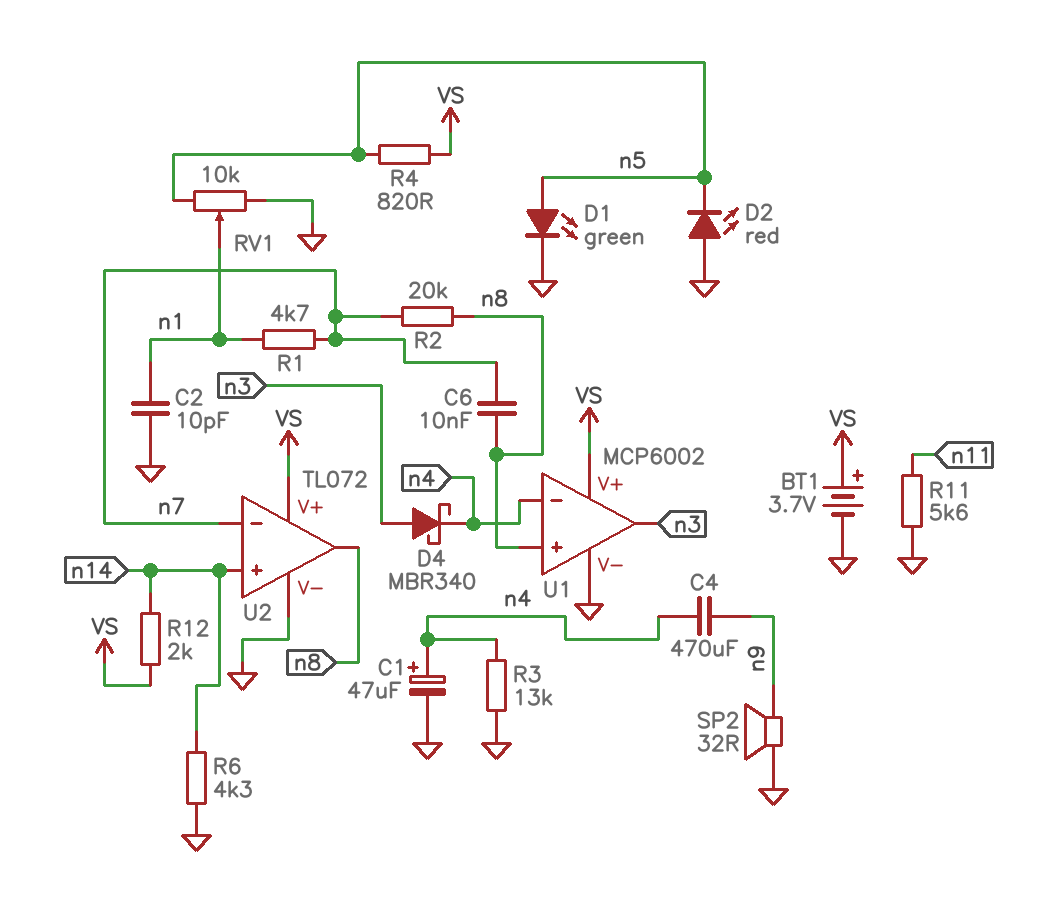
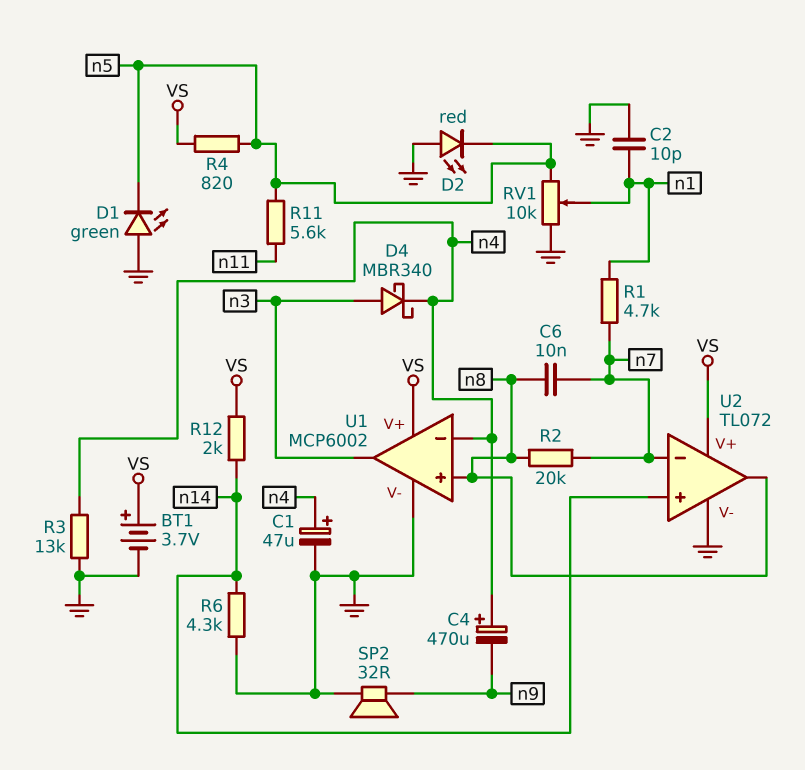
C4: 470uF (n4, n9) -> 470uF (plus n4, minus n9)
D1: LED green (A n5, K GND) -> LED green (A GND, K n5)
R11: 5.6k (GND, n11) -> 5.6k (n5, n11)

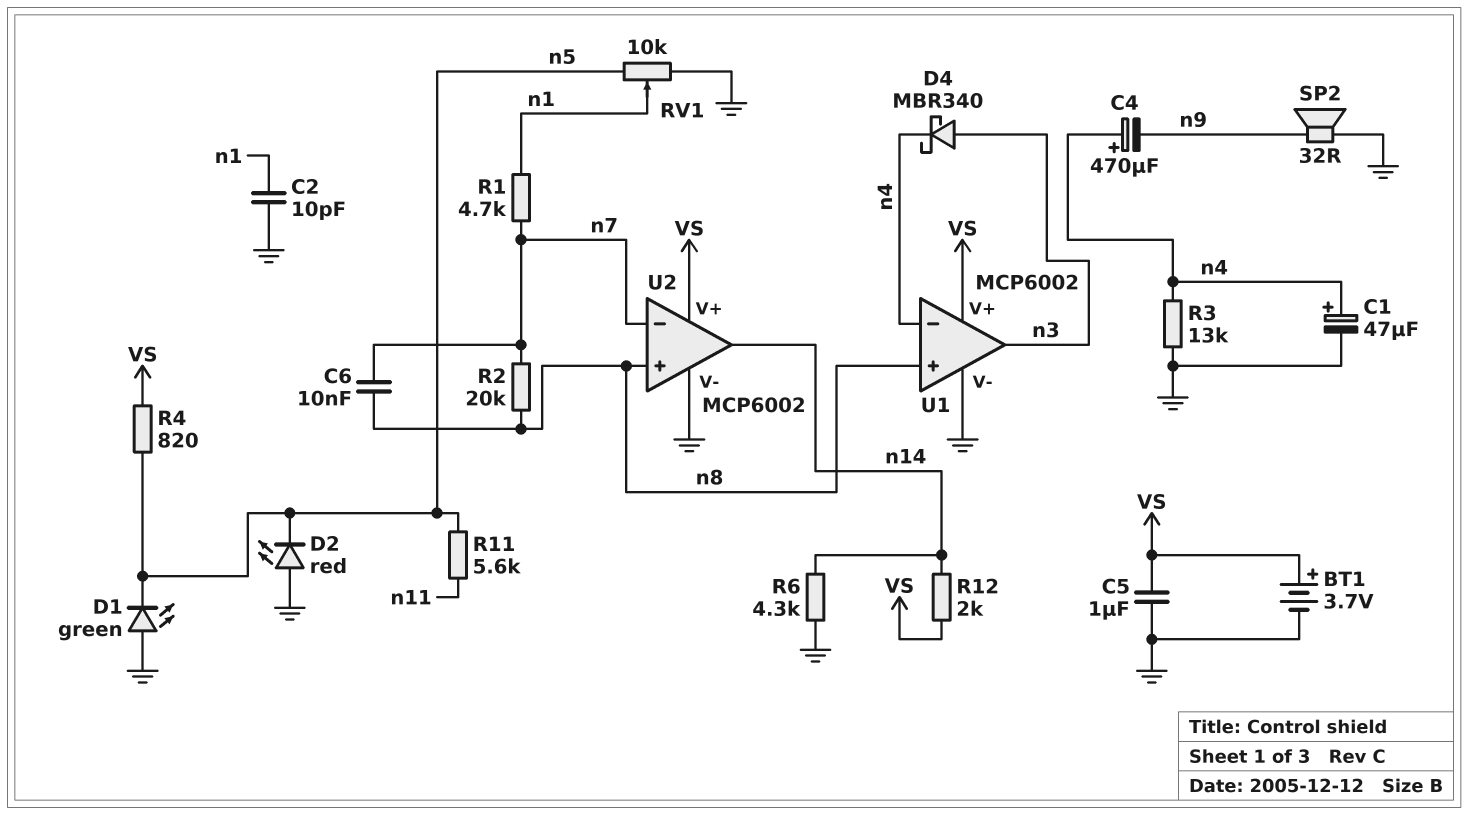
C5: none -> 1uF (GND, VS)
U2: TL072 -> MCP6002
U2 pin in+: n14 -> n8
U2 pin out: n8 -> n14

